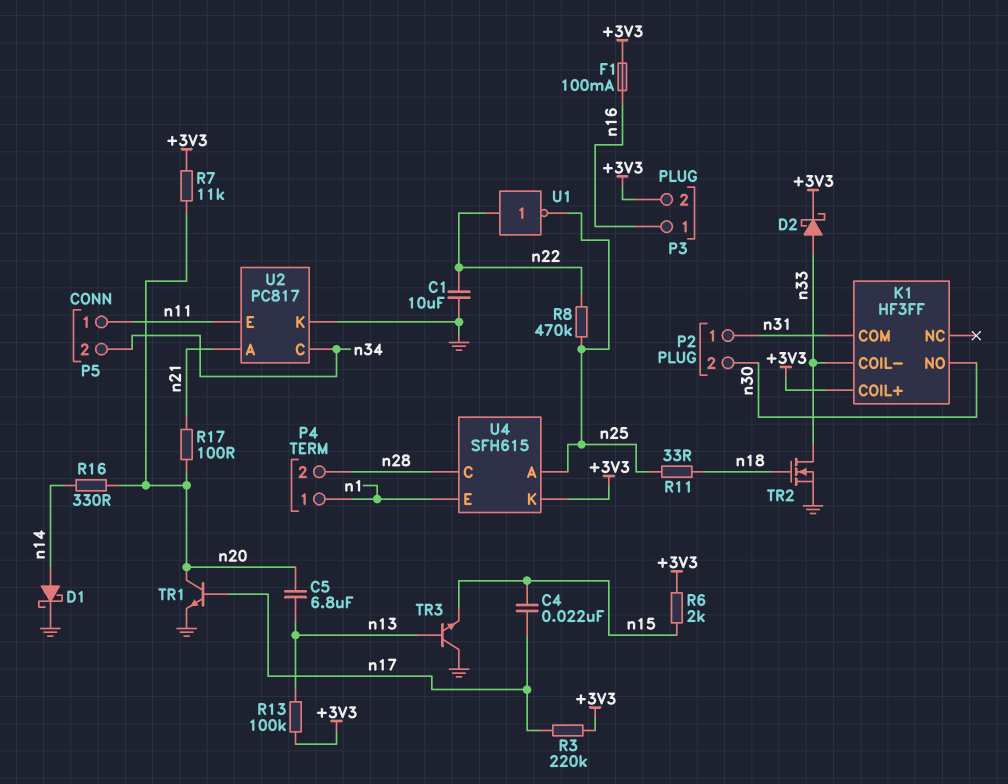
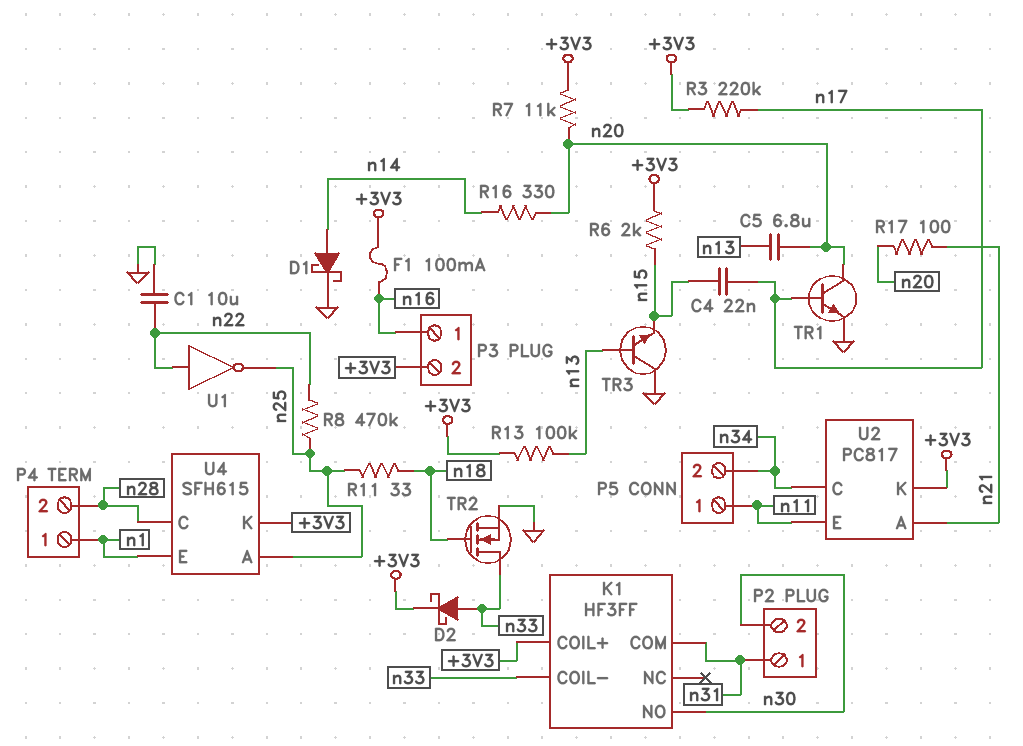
U2 pin K: GND -> +3V3

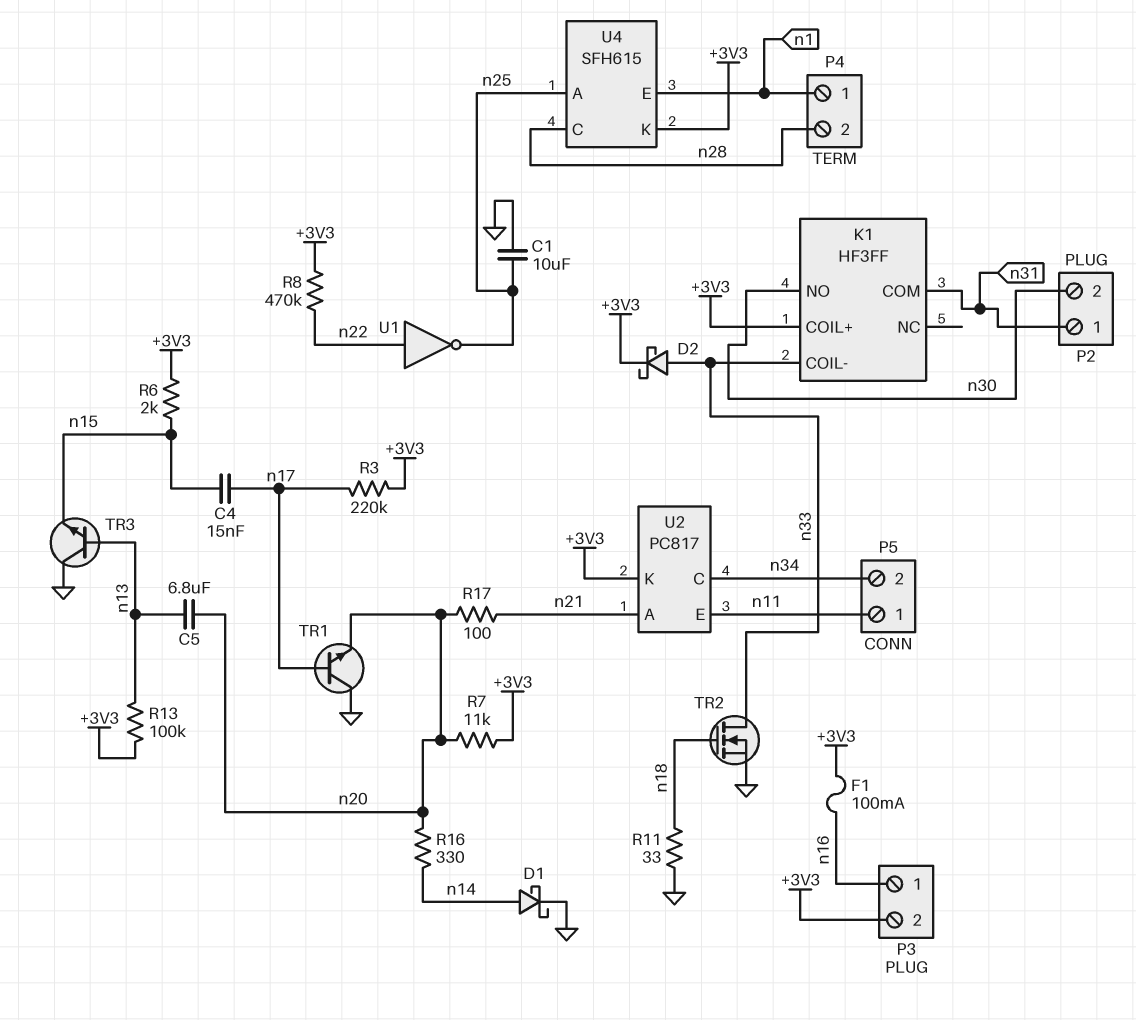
C1: 10uF (GND, n22) -> 10uF (GND, n25)
C4: 22nF (n15, n17) -> 15nF (n15, n17)
R8: 470k (n22, n25) -> 470k (+3V3, n22)
R11: 33 (n18, n25) -> 33 (GND, n18)
TR1: NPN (B n17, C n20, E GND) -> NPN (B n17, C GND, E n20)

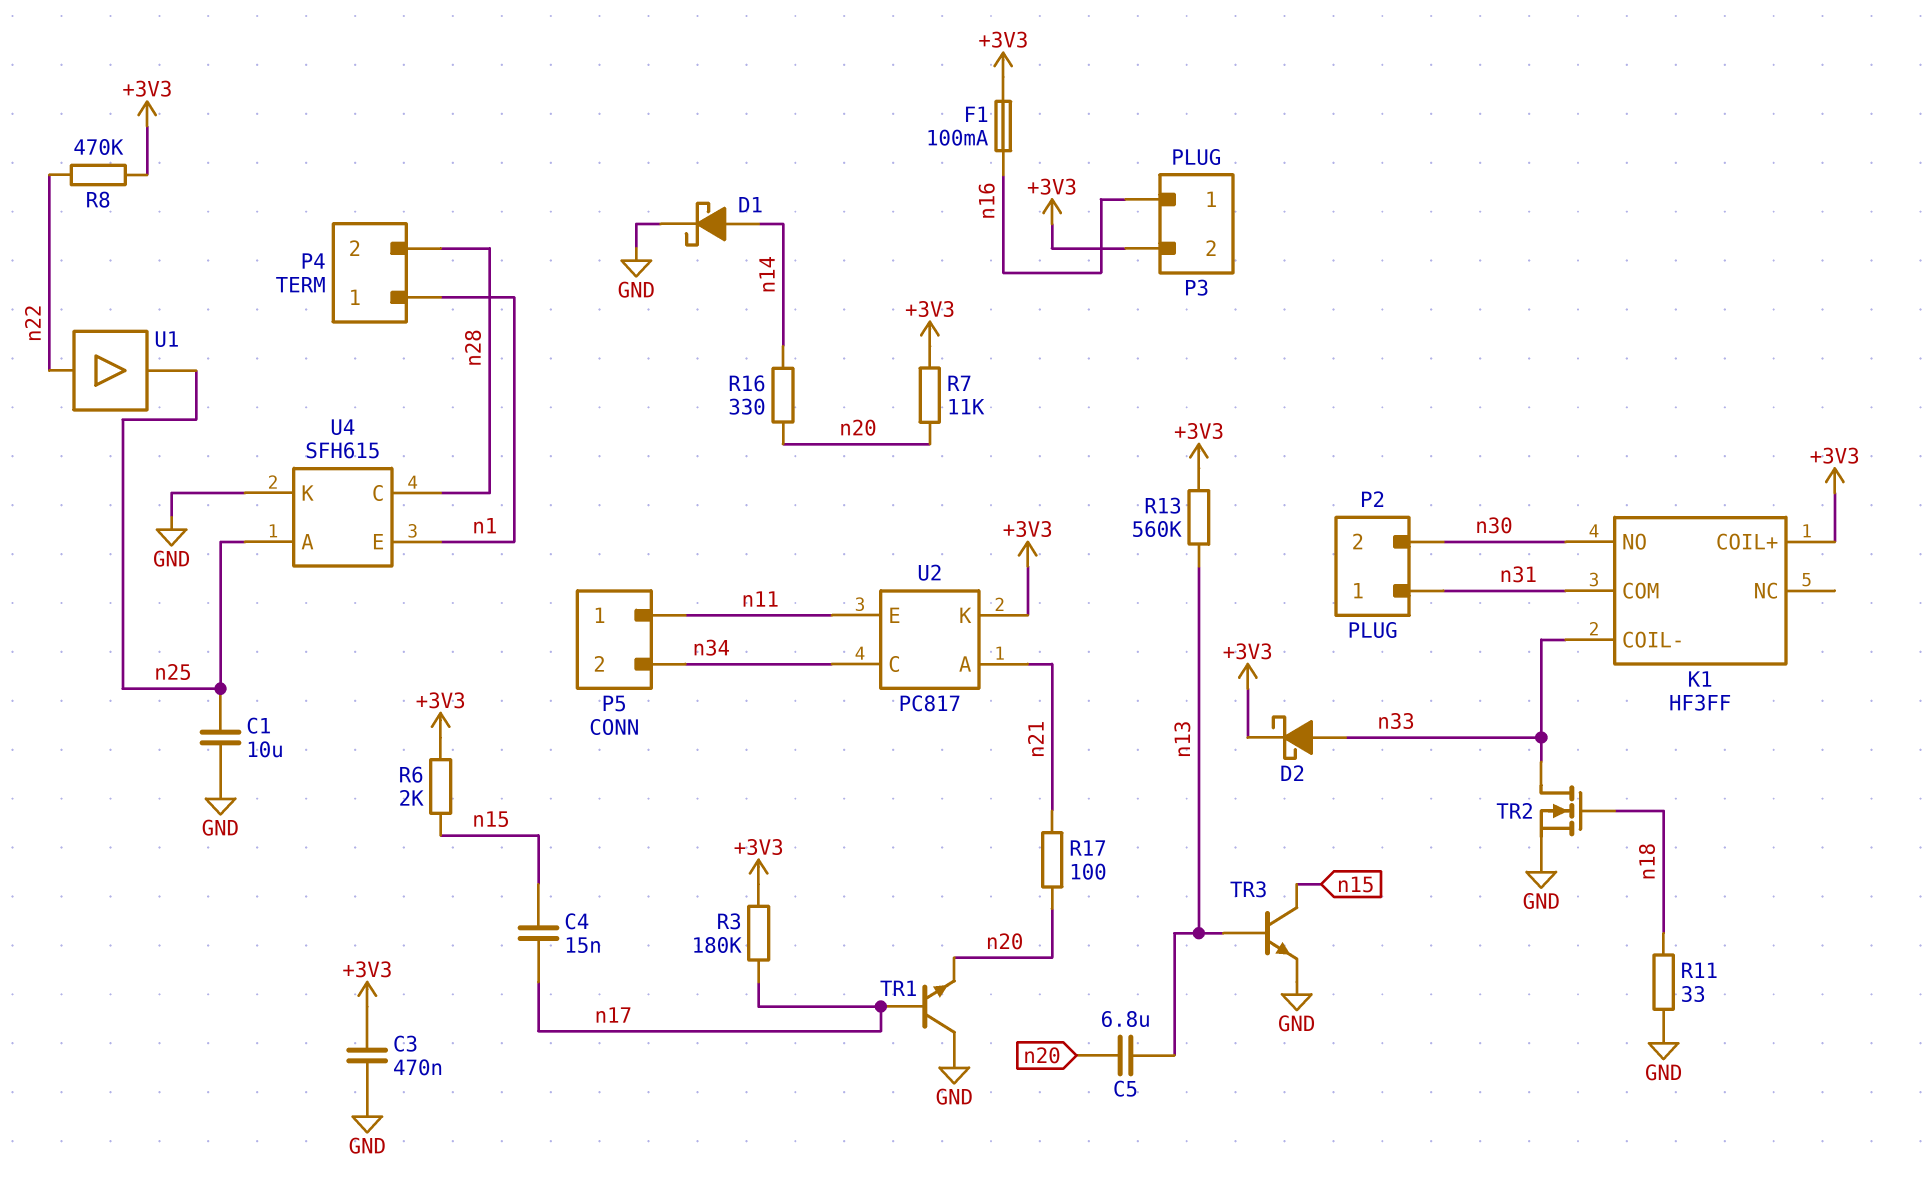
C3: none -> 470nF (+3V3, GND)
R3: 220k (+3V3, n17) -> 180k (+3V3, n17)
R13: 100k (+3V3, n13) -> 560k (+3V3, n13)
TR3: NPN (B n13, C GND, E n15) -> NPN (B n13, C n15, E GND)
U1: NOT (in n22, out n25) -> buffer (in n22, out n25)
U4 pin K: +3V3 -> GND

